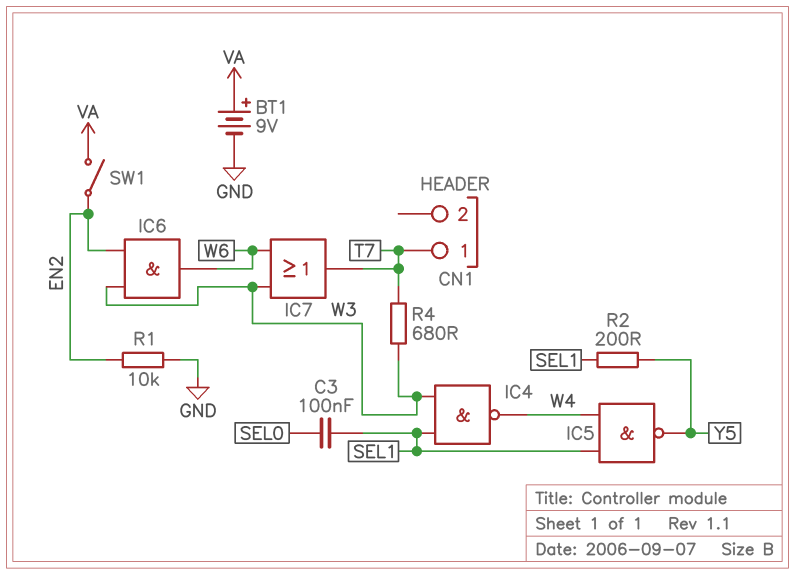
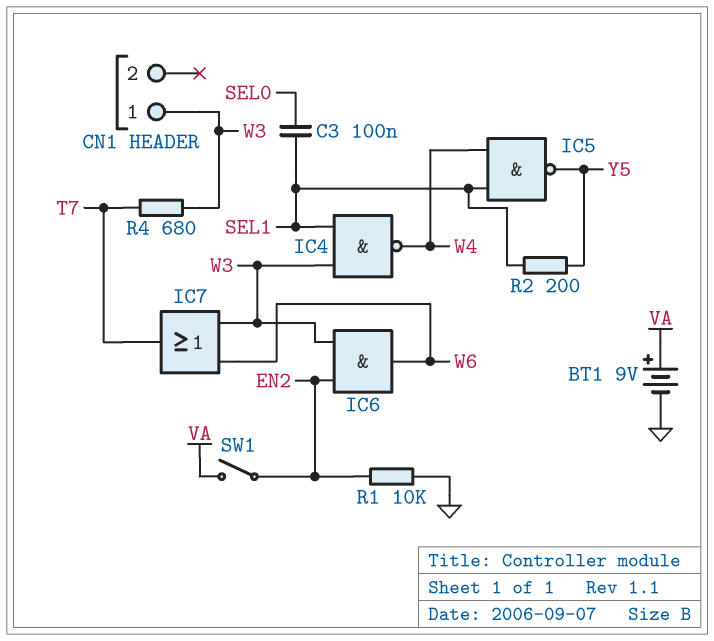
CN1 pin 1: T7 -> W3

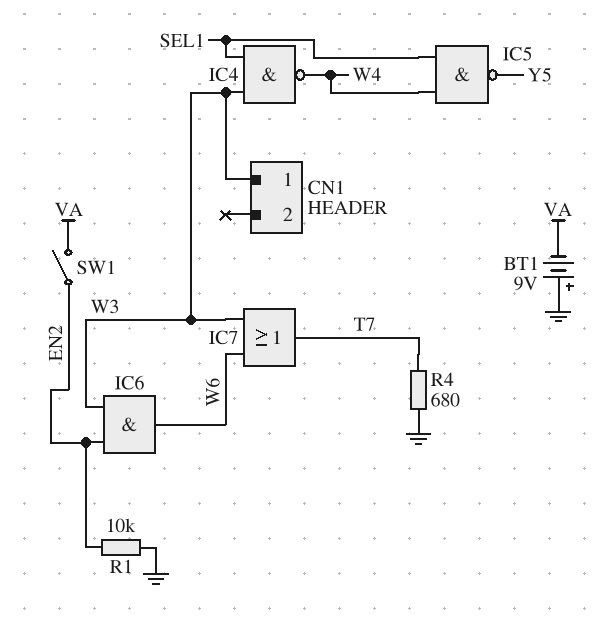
BT1: 9V (plus VA, minus GND) -> 9V (plus GND, minus VA)
C3: 100nF (SEL0, SEL1) -> none
R2: 200 (SEL1, Y5) -> none
R4: 680 (T7, W3) -> 680 (GND, T7)

